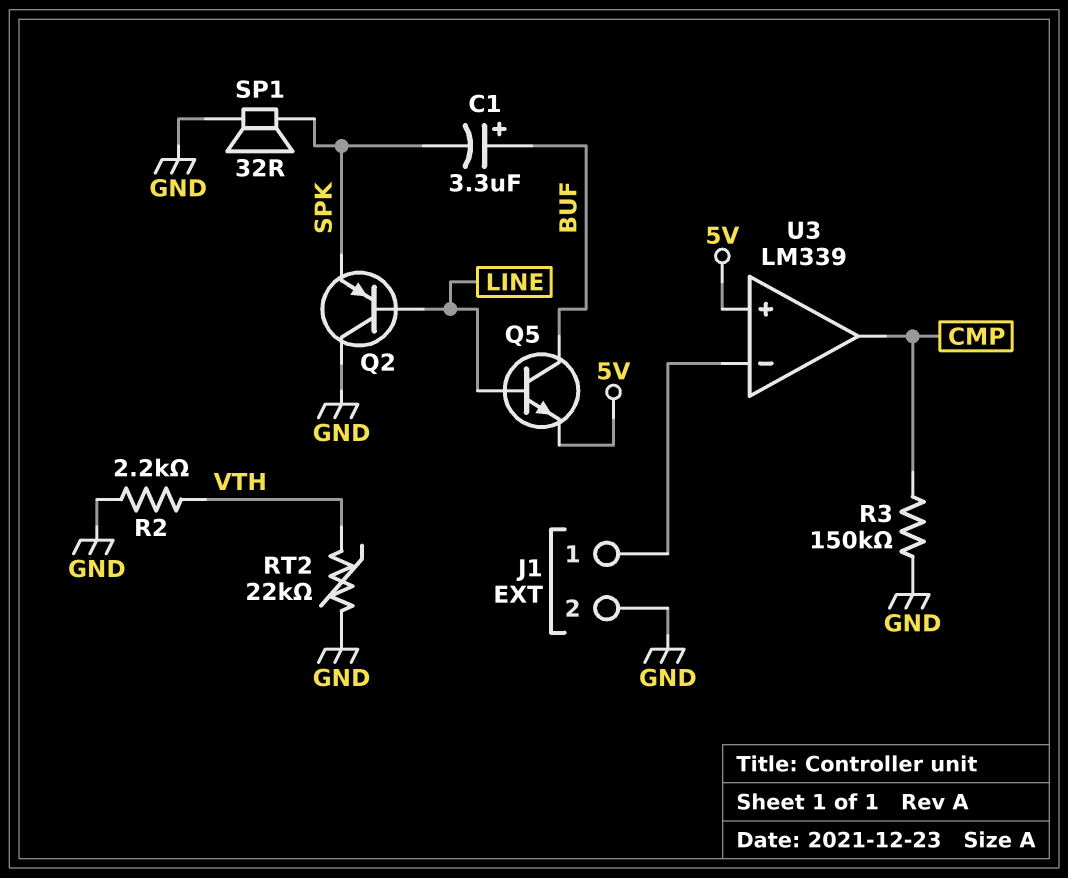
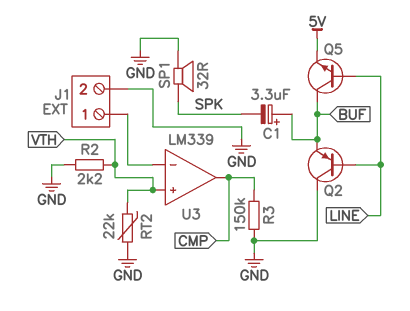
Q2: PNP (B LINE, C GND, E SPK) -> PNP (B LINE, C GND, E BUF)
U3 pin in+: 5V -> VTH

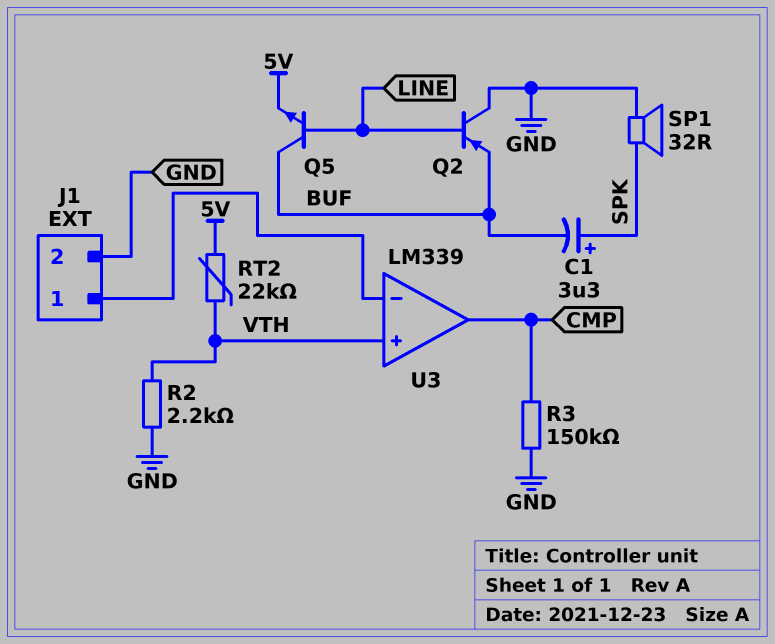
C1: 3.3uF (plus BUF, minus SPK) -> 3.3uF (plus SPK, minus BUF)
RT2: 22k (GND, VTH) -> 22k (5V, VTH)

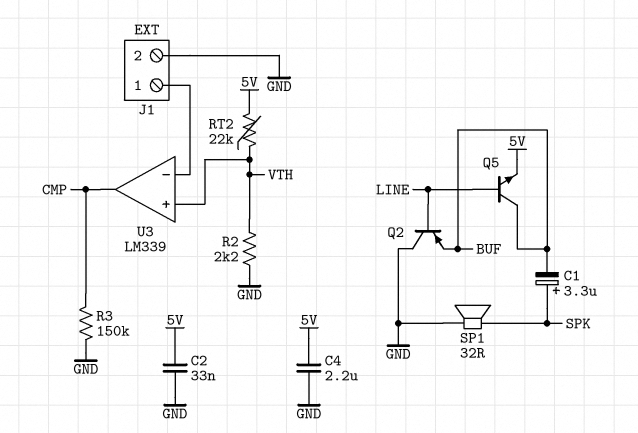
C2: none -> 33nF (5V, GND)
C4: none -> 2.2uF (5V, GND)

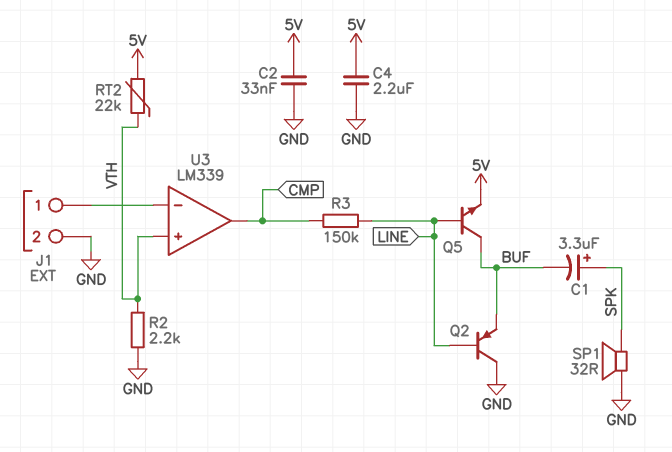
R3: 150k (CMP, GND) -> 150k (CMP, LINE)

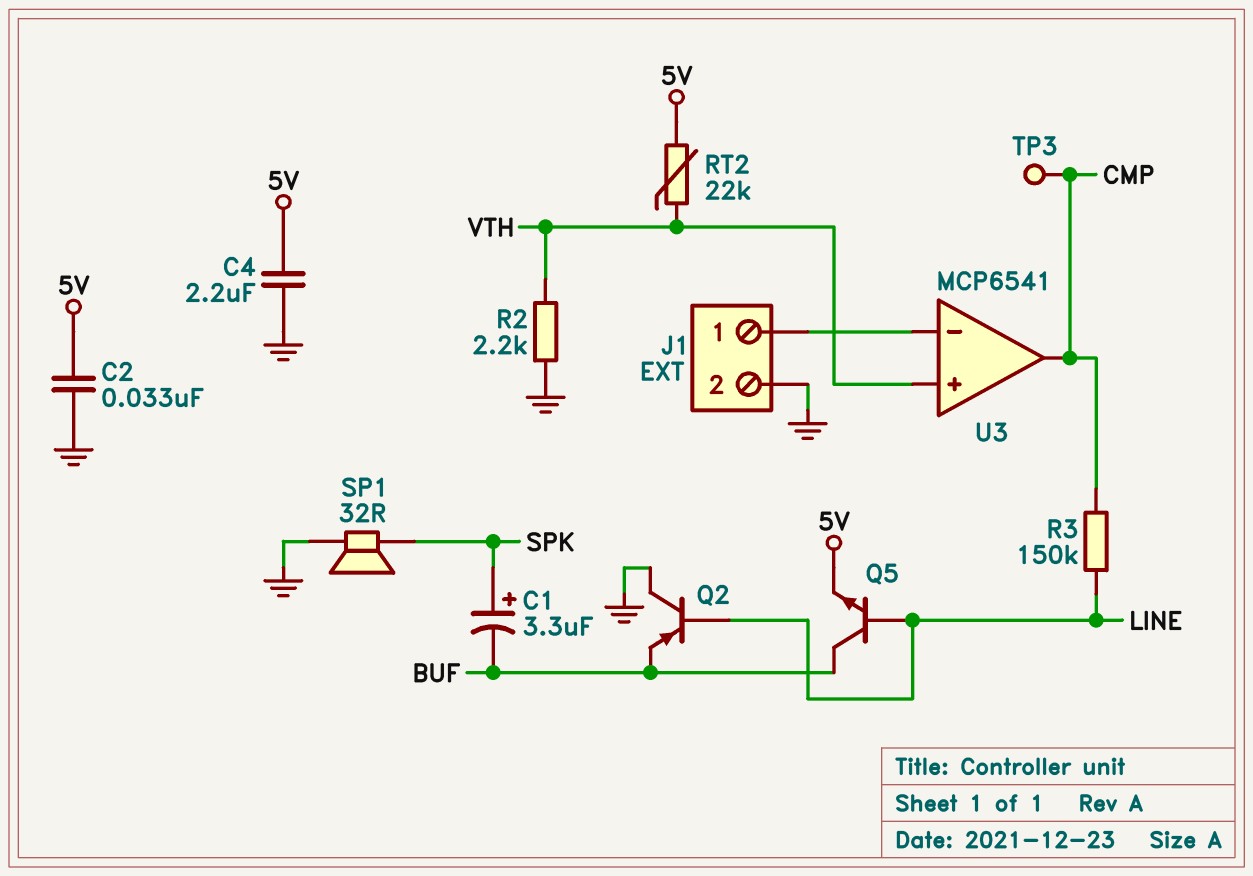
TP3: none -> test point (CMP)
U3: LM339 -> MCP6541

